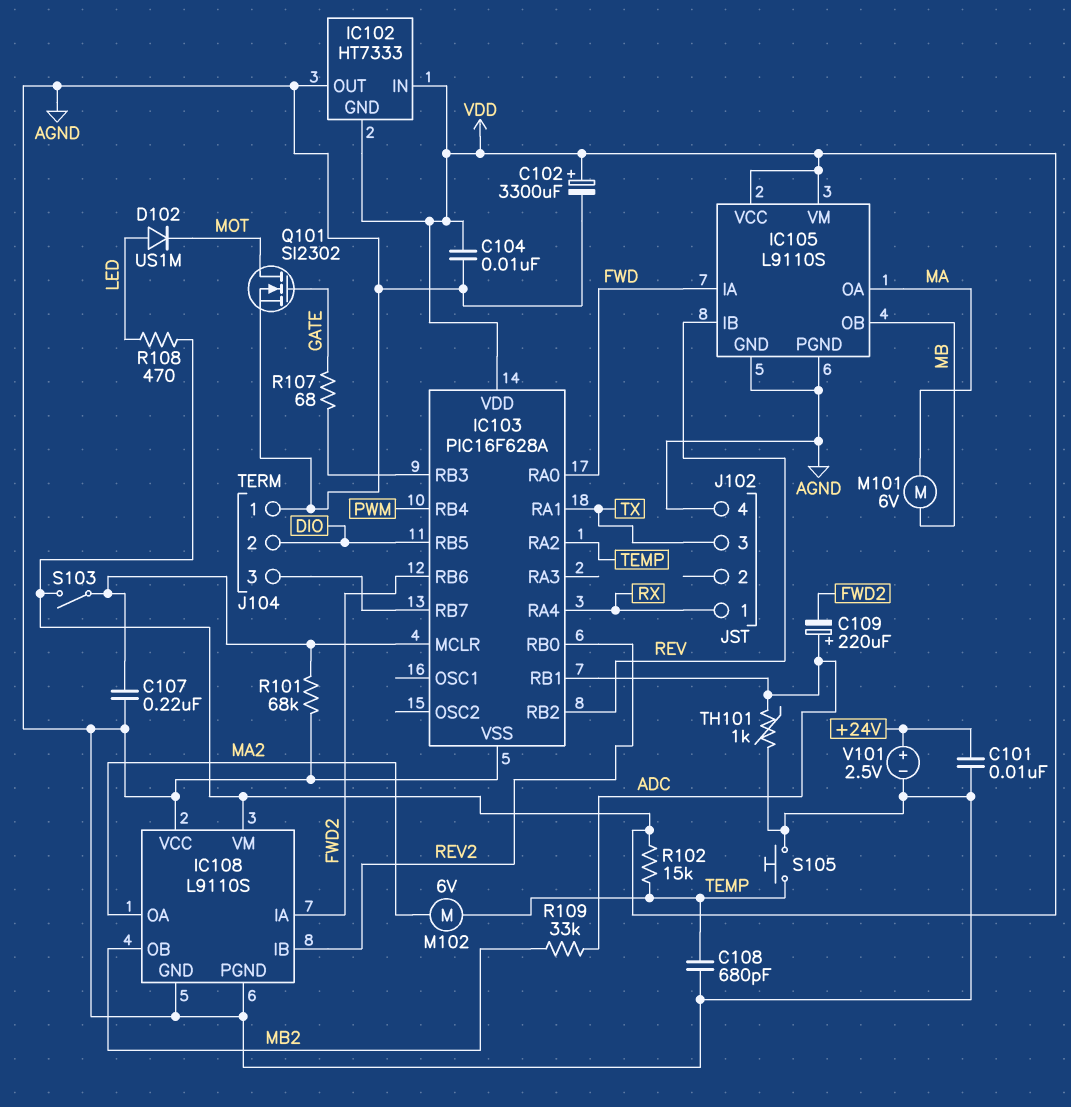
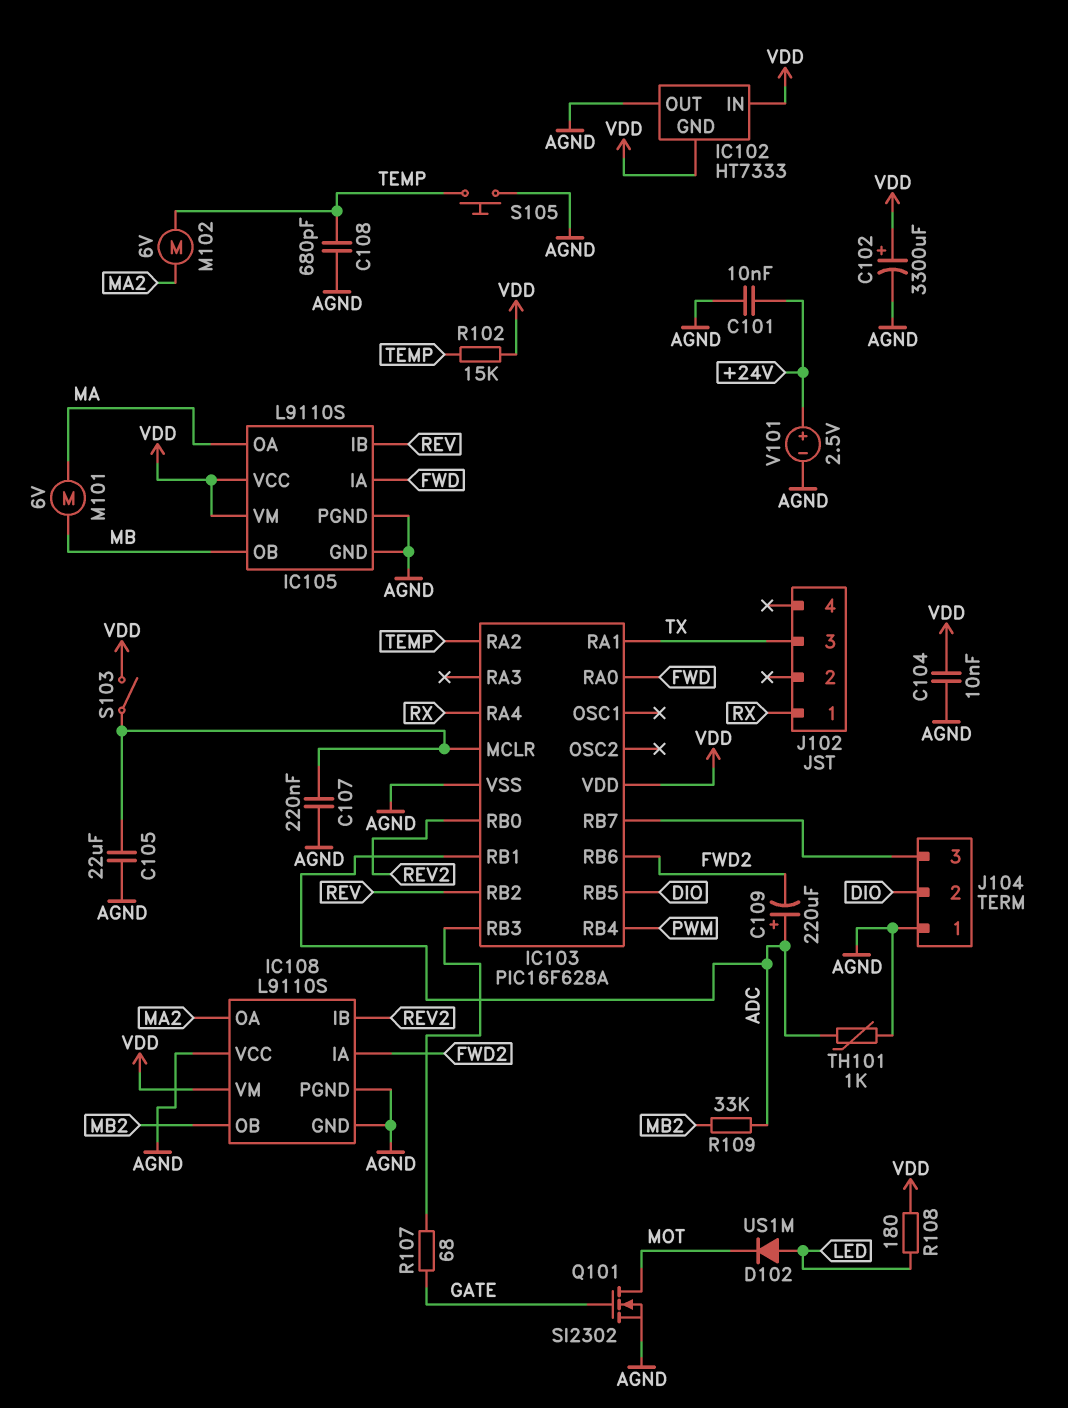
C105: none -> 22uF (AGND, IC103/MCLR)
J102 pin 4: AGND -> none
R101: 68k (AGND, IC103/MCLR) -> none
R108: 470 (LED, VDD) -> 180 (LED, VDD)

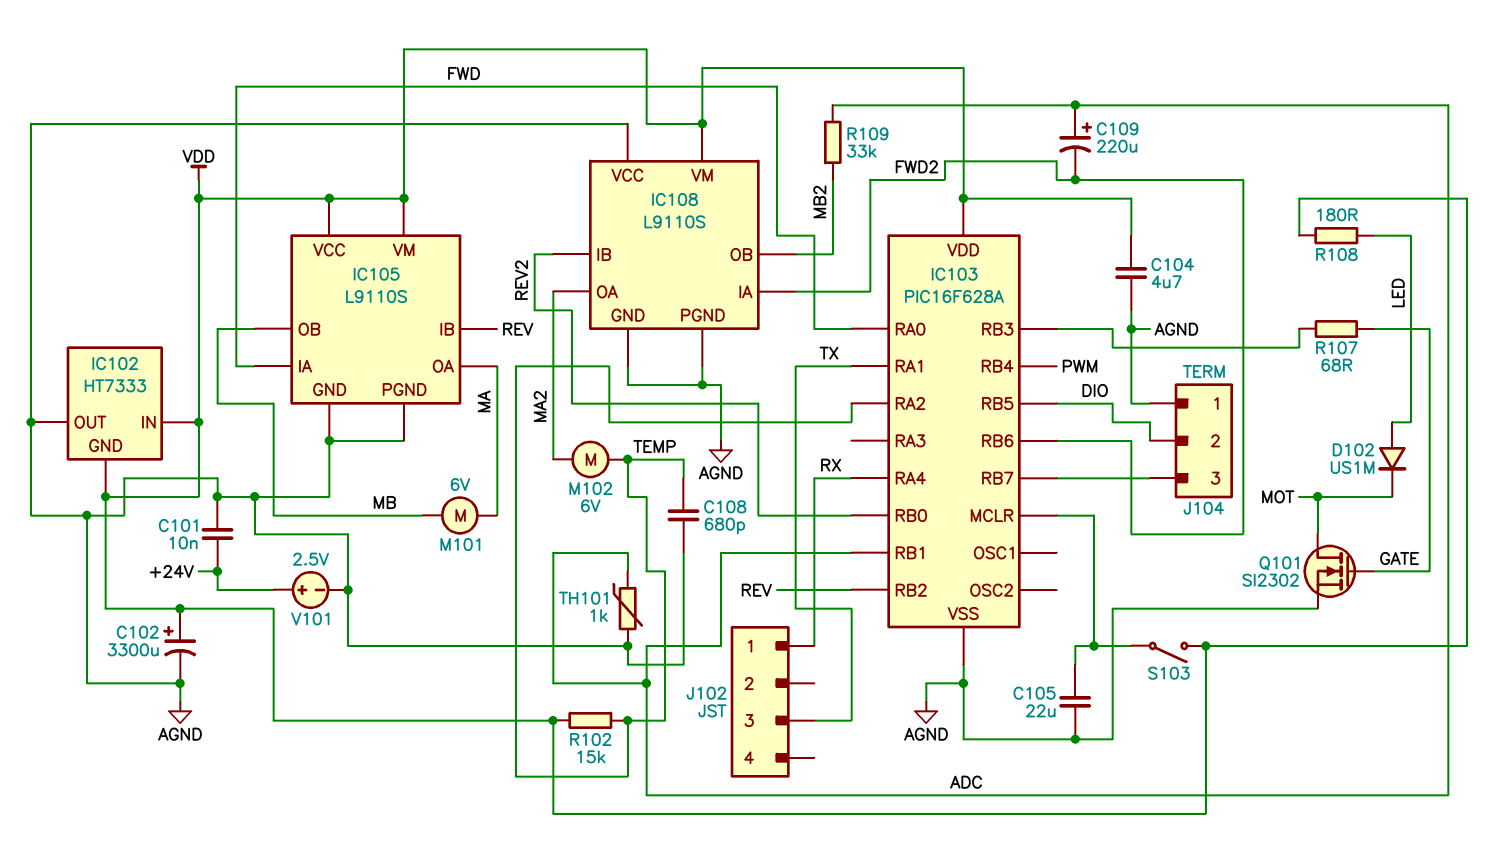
C104: 10nF (AGND, VDD) -> 4.7uF (AGND, VDD)
C107: 220nF (AGND, IC103/MCLR) -> none
S105: button (AGND, TEMP) -> none

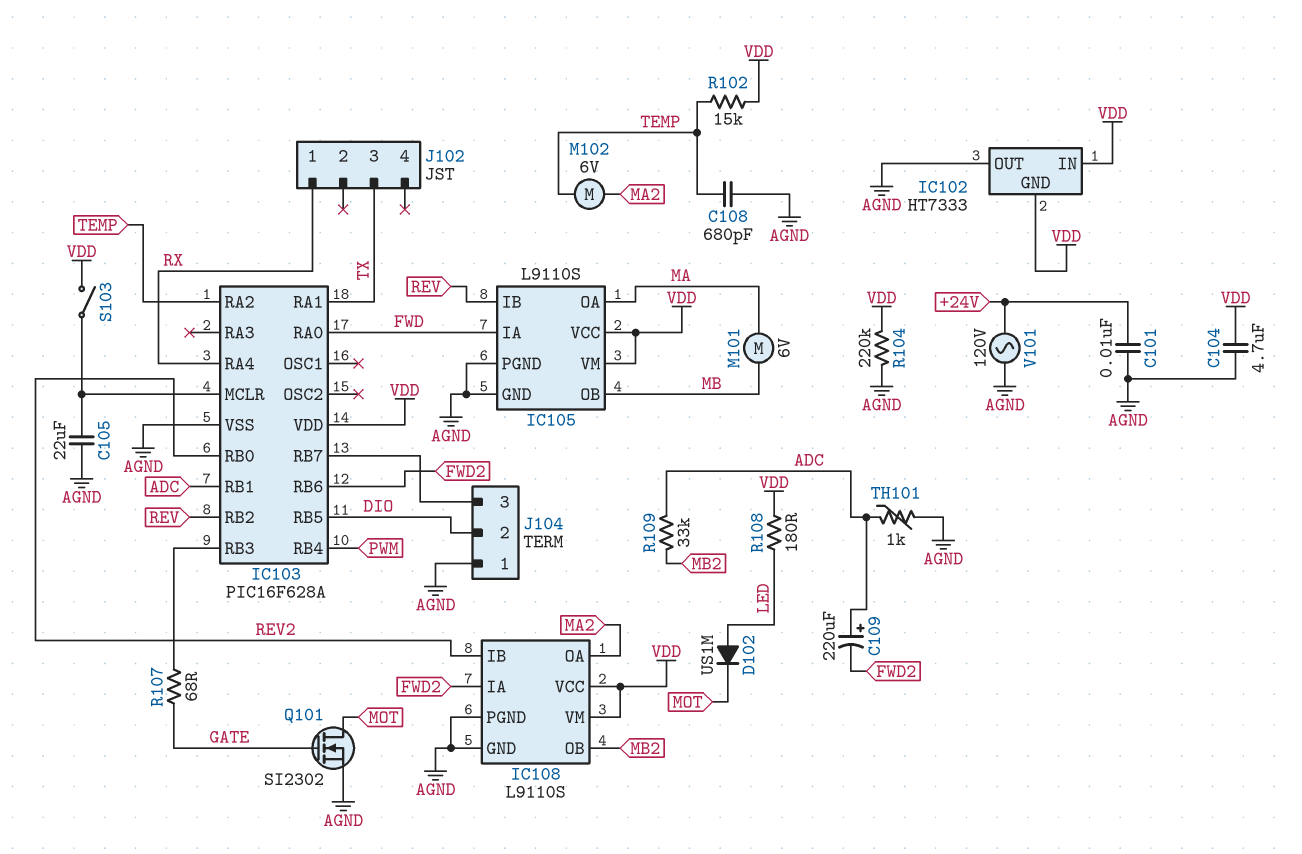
C102: 3300uF (plus VDD, minus AGND) -> none
IC108 pin VCC: AGND -> VDD
R104: none -> 220k (AGND, VDD)
V101: 2.5V (plus +24V, minus AGND) -> AC 120V (+24V, AGND)

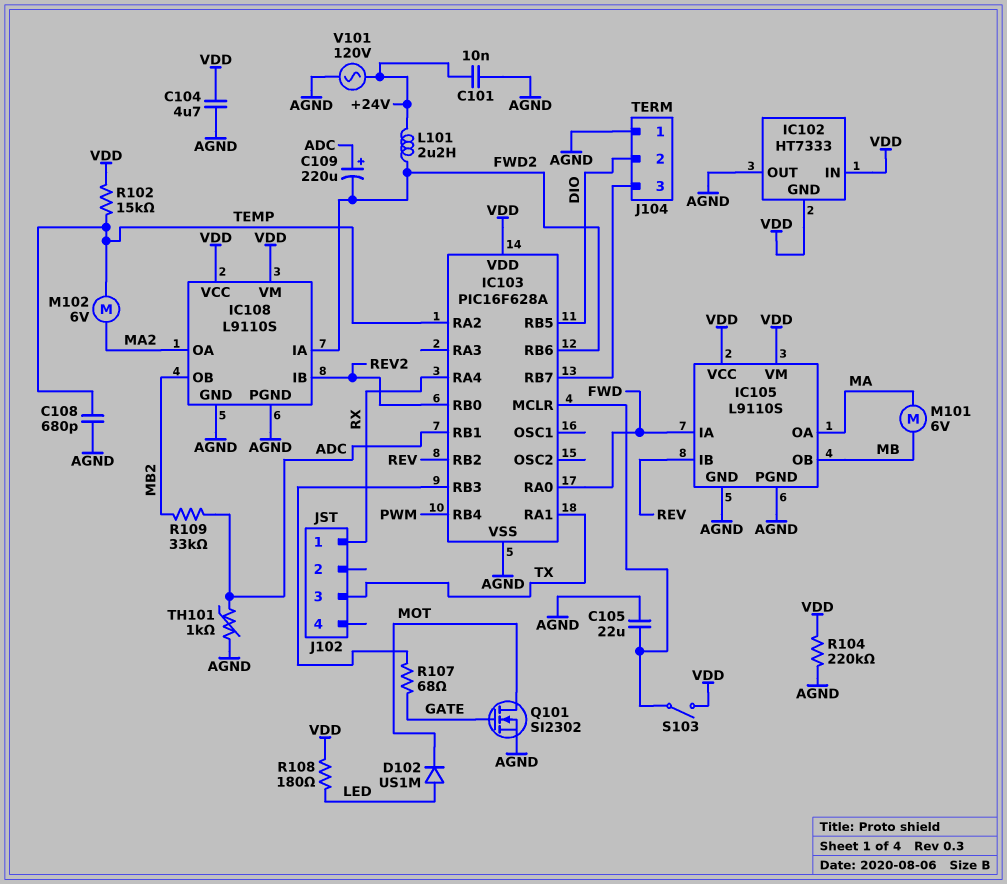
L101: none -> 2.2uH (+24V, FWD2)

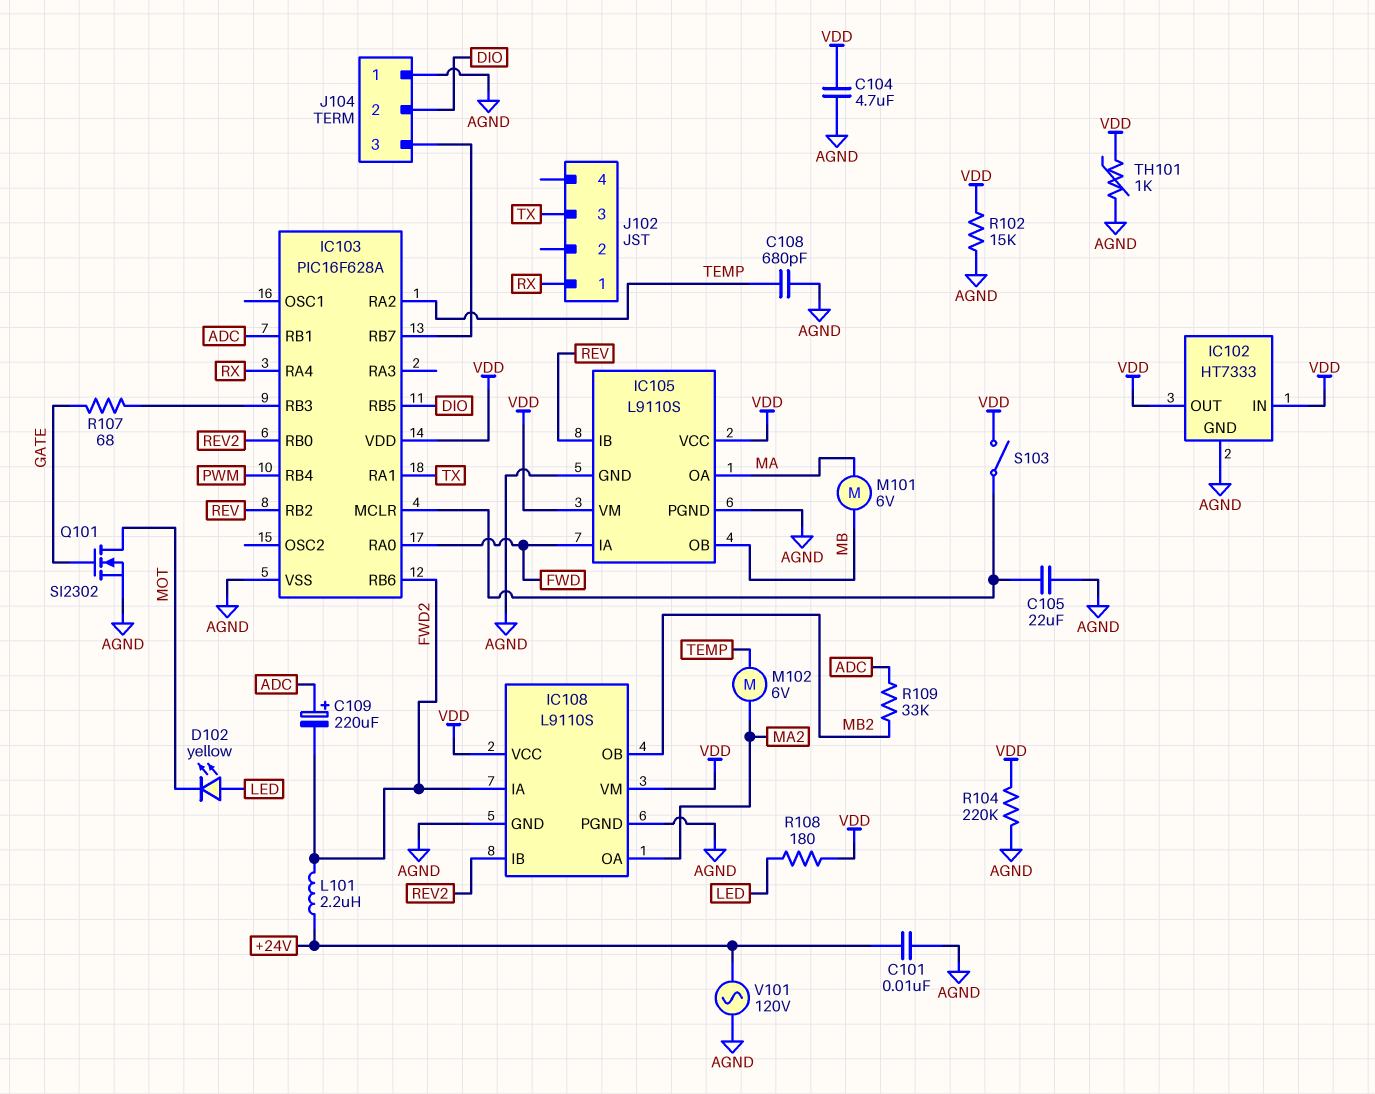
D102: diode US1M (A LED, K MOT) -> LED yellow (A LED, K MOT)
IC102 pin GND: VDD -> AGND
IC102 pin OUT: AGND -> VDD
R102: 15k (TEMP, VDD) -> 15k (AGND, VDD)
TH101: 1k (ADC, AGND) -> 1k (AGND, VDD)

